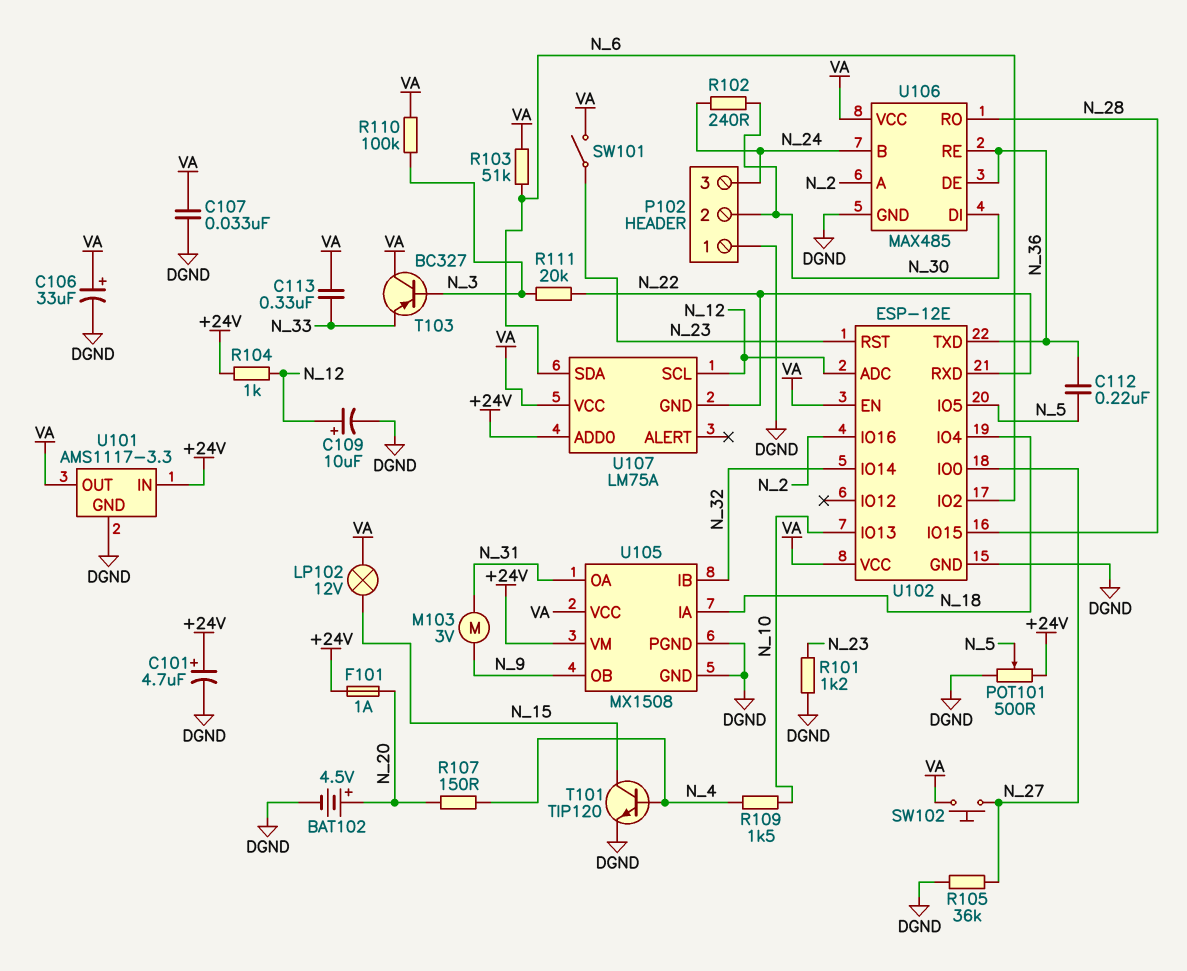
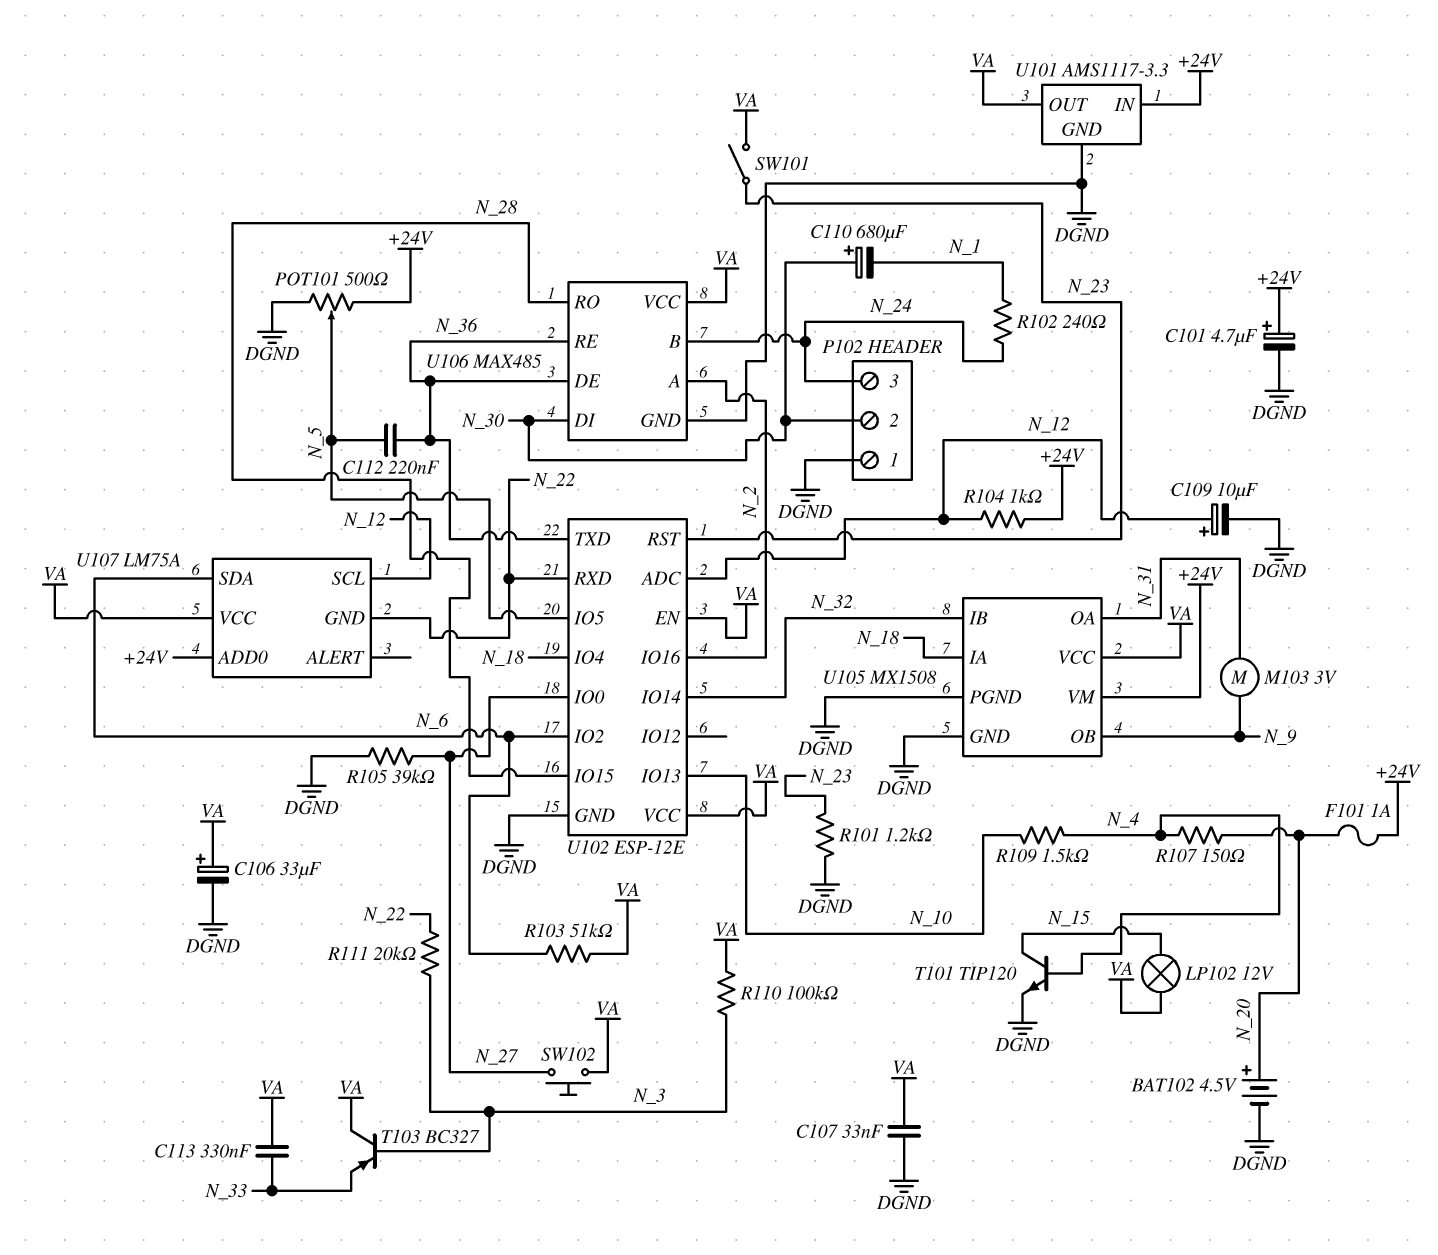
C110: none -> 680uF (plus N_30, minus N_1)
R102: 240 (N_24, N_30) -> 240 (N_1, N_24)
R105: 36k (DGND, N_27) -> 39k (DGND, N_27)

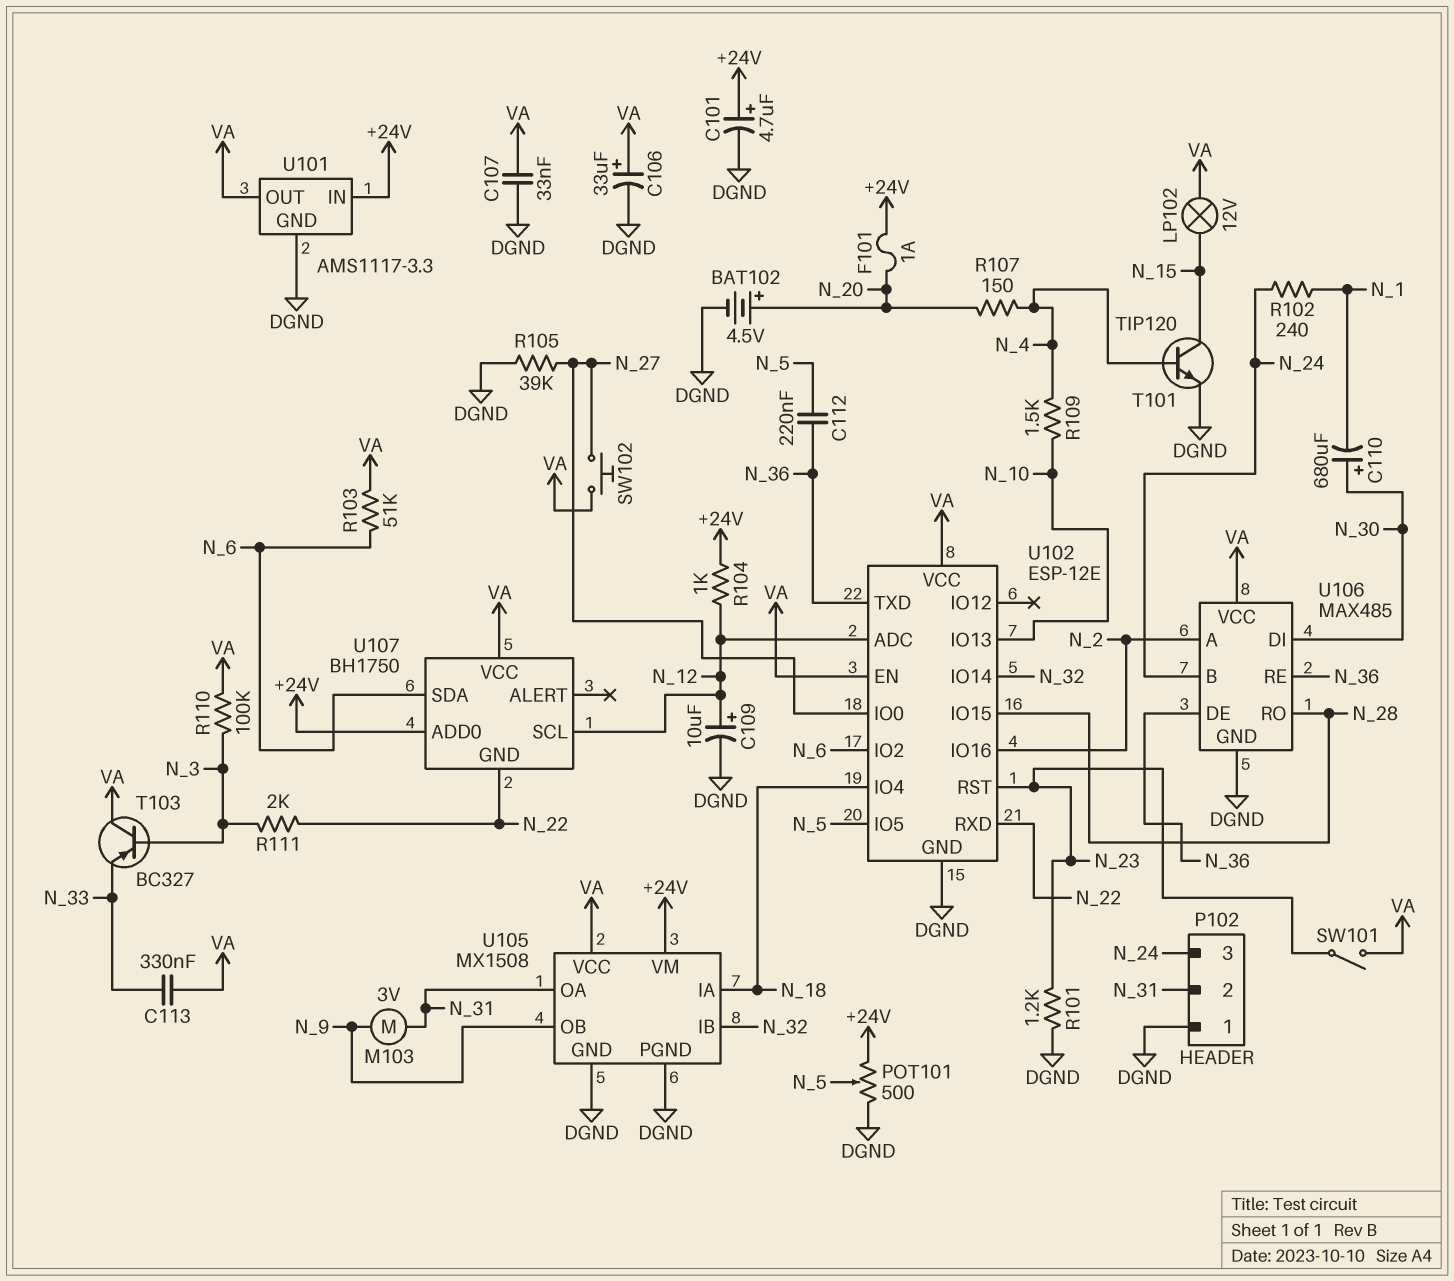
P102 pin 2: N_30 -> N_31
R111: 20k (N_3, N_22) -> 2k (N_3, N_22)
U107: LM75A -> BH1750

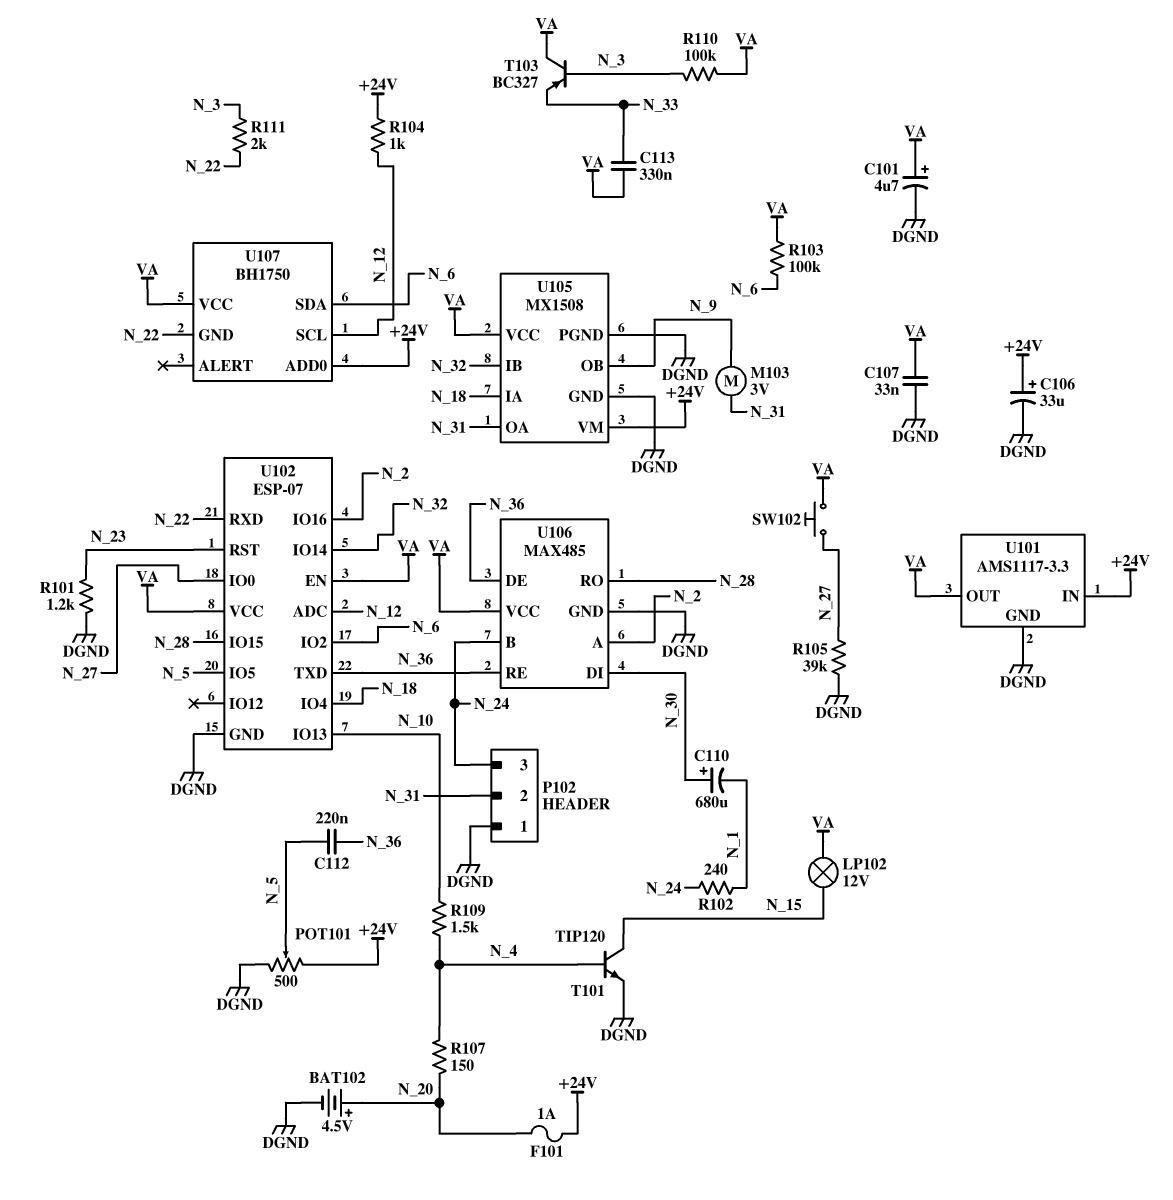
C101: 4.7uF (plus +24V, minus DGND) -> 4.7uF (plus VA, minus DGND)
C106: 33uF (plus VA, minus DGND) -> 33uF (plus +24V, minus DGND)
C109: 10uF (plus N_12, minus DGND) -> none
R103: 51k (N_6, VA) -> 100k (N_6, VA)
SW101: switch (N_23, VA) -> none
U102: ESP-12E -> ESP-07

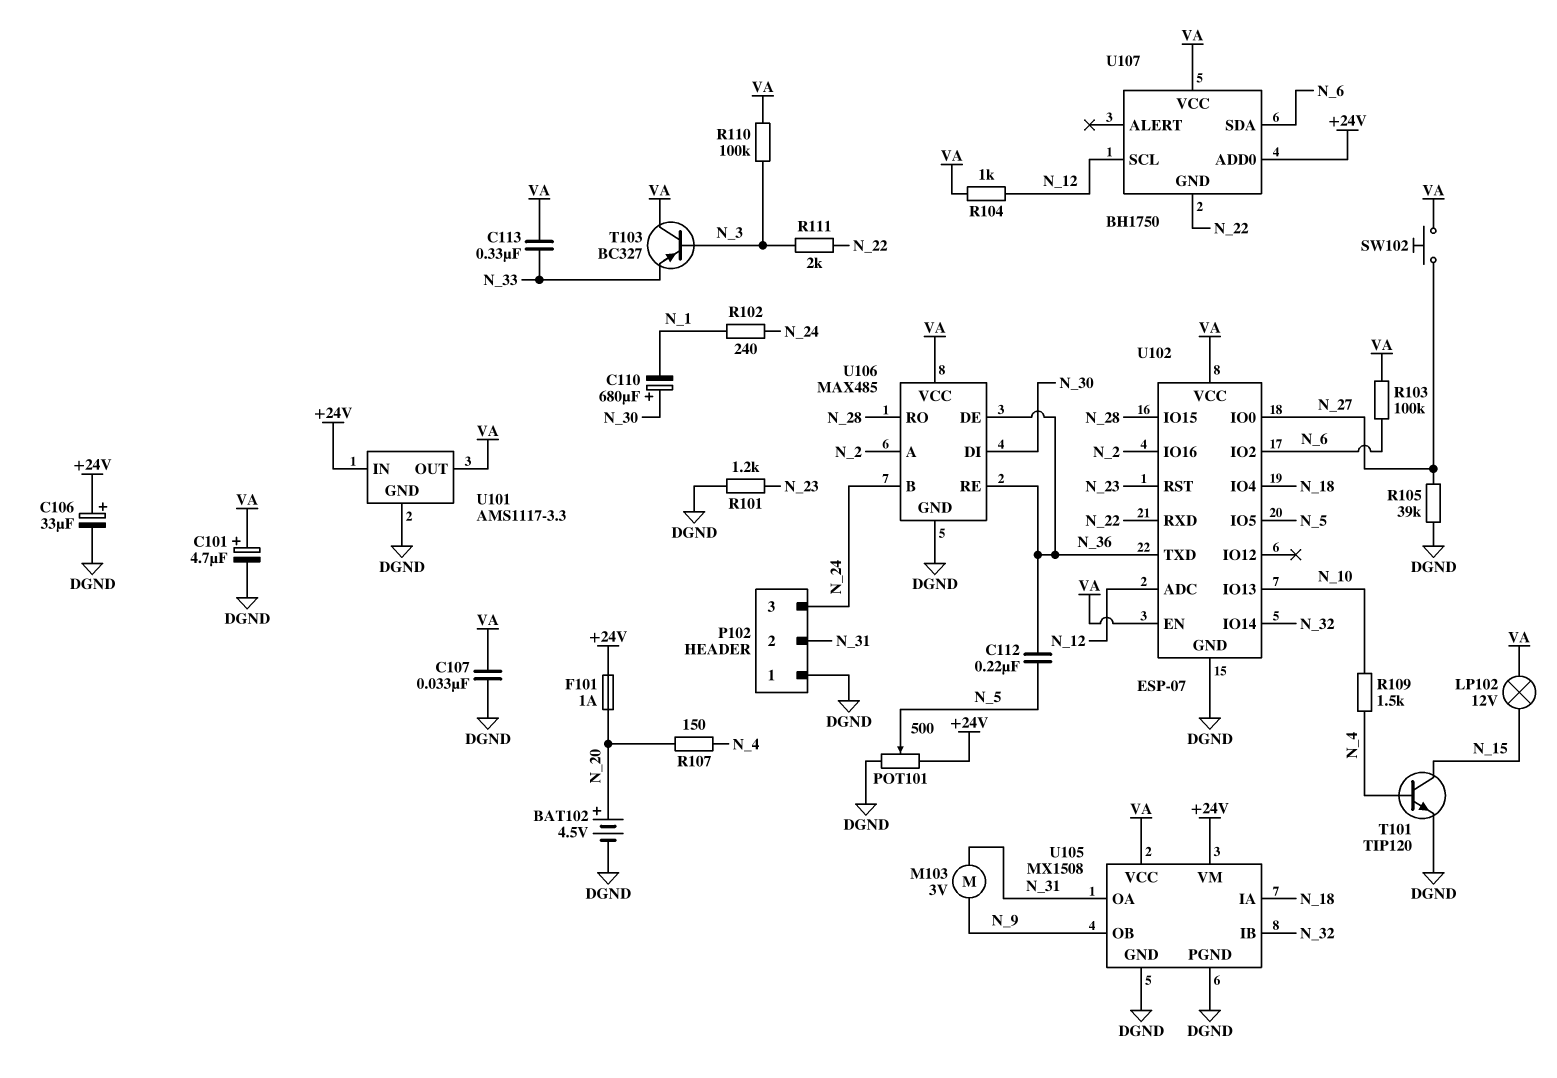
R104: 1k (+24V, N_12) -> 1k (N_12, VA)

